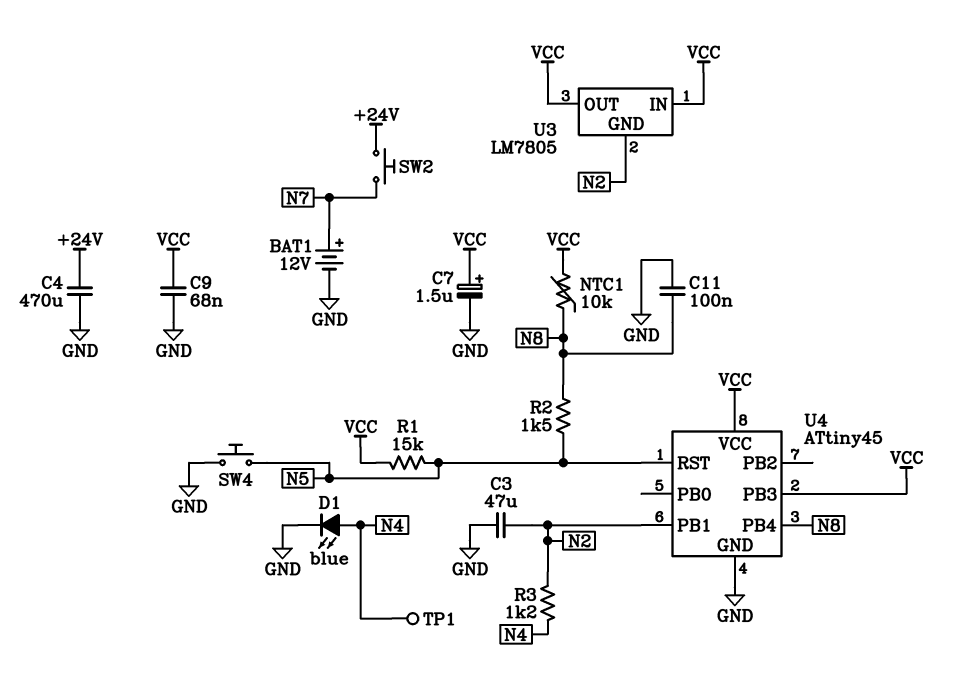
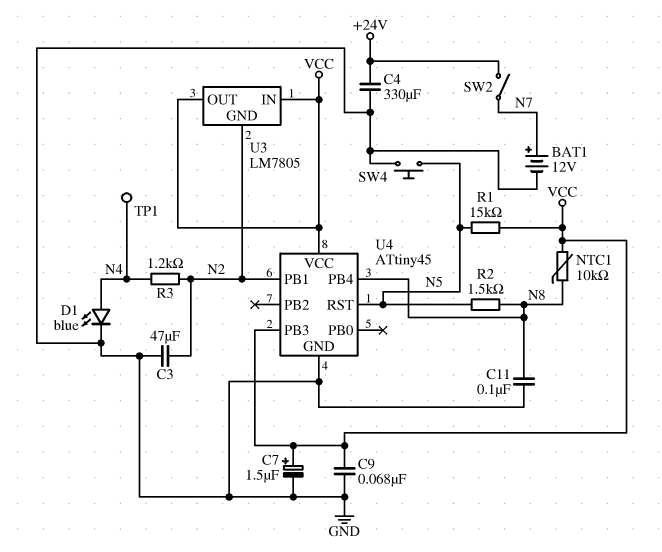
C4: 470uF (+24V, GND) -> 330uF (+24V, GND)
SW2: button (+24V, N7) -> switch (+24V, N7)

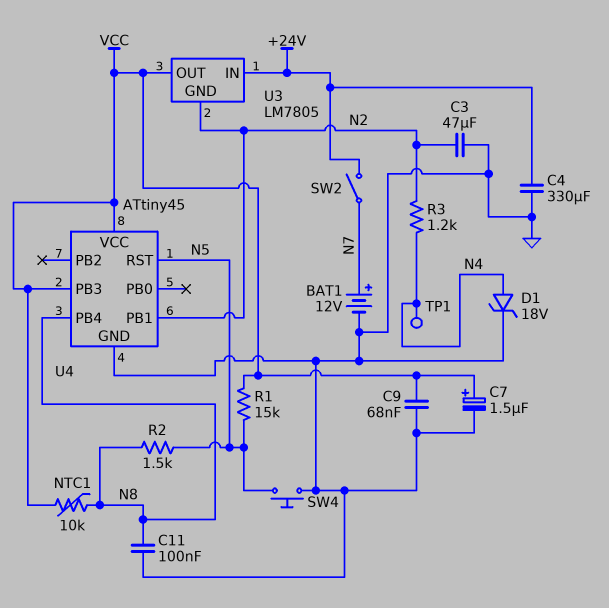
D1: LED blue (A N4, K GND) -> zener 18V (A N4, K GND)
U3 pin IN: VCC -> +24V

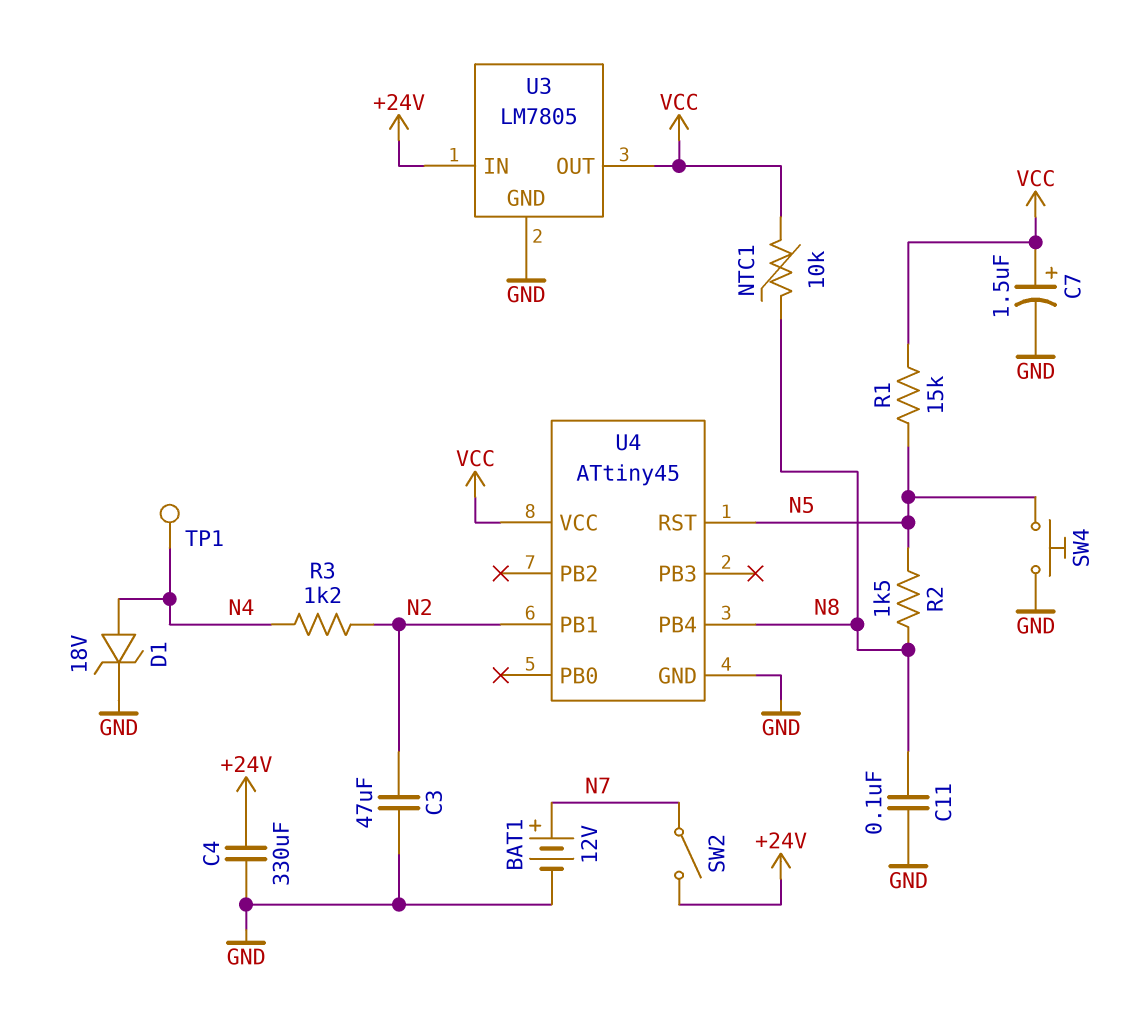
C9: 68nF (GND, VCC) -> none
U3 pin GND: N2 -> GND
U4 pin PB3: VCC -> none

